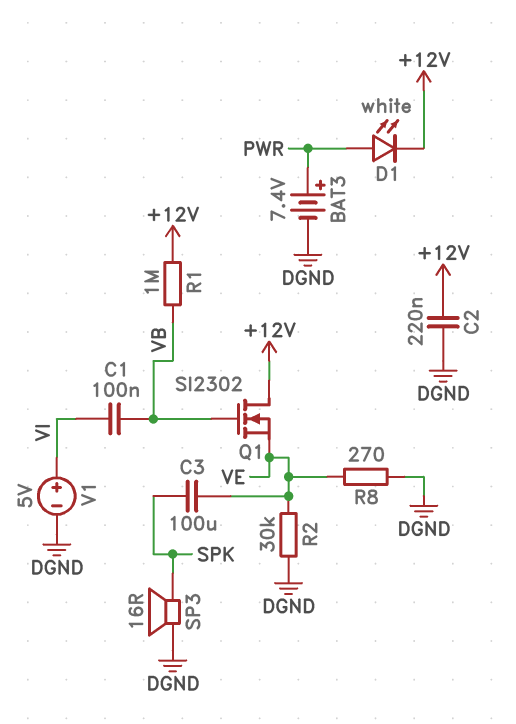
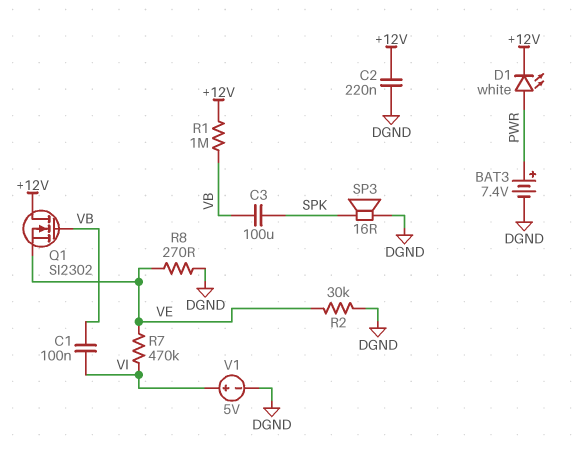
C3: 100uF (SPK, VE) -> 100uF (SPK, VB)
R7: none -> 470k (VE, VI)

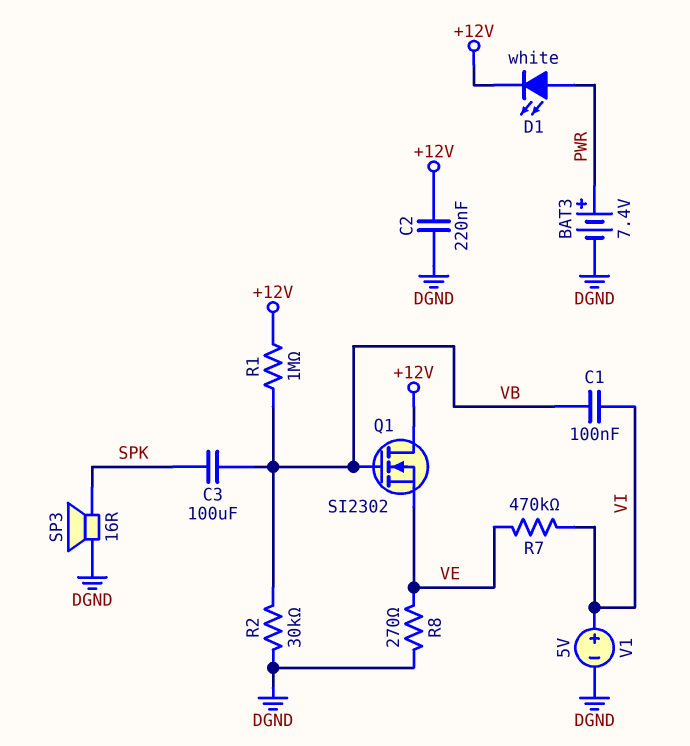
R2: 30k (DGND, VE) -> 30k (DGND, VB)

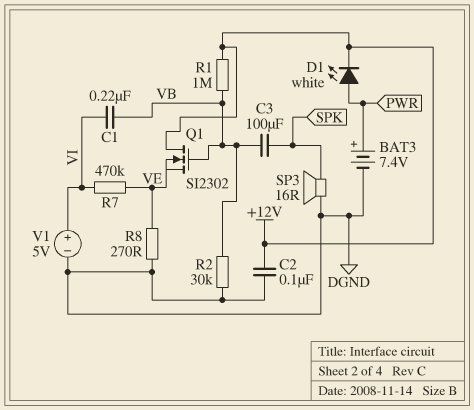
C1: 100nF (VB, VI) -> 220nF (VB, VI)
C2: 220nF (+12V, DGND) -> 100nF (+12V, DGND)

